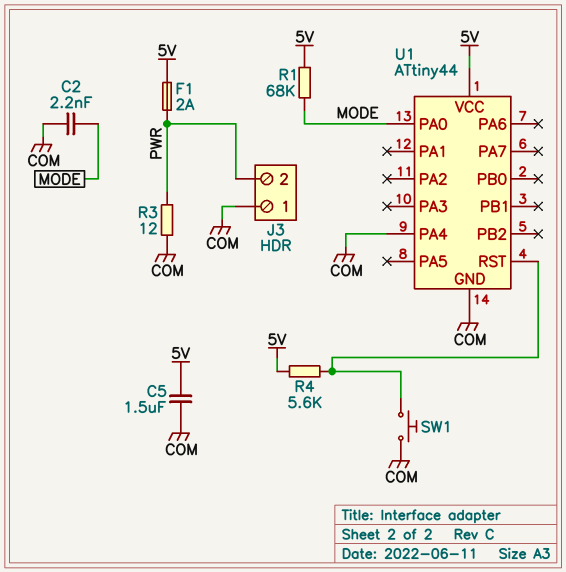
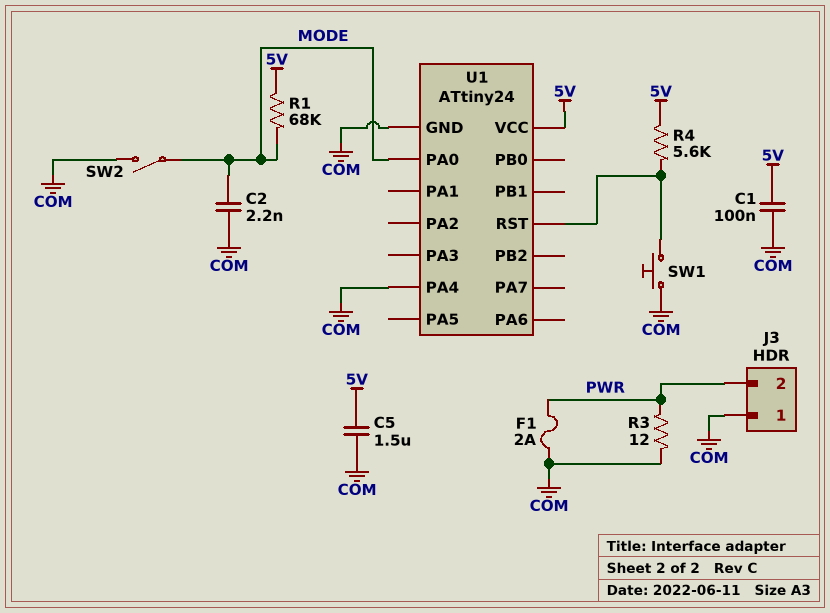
C1: none -> 100nF (5V, COM)
F1: 2A (5V, PWR) -> 2A (COM, PWR)
SW2: none -> switch (COM, MODE)
U1: ATtiny44 -> ATtiny24

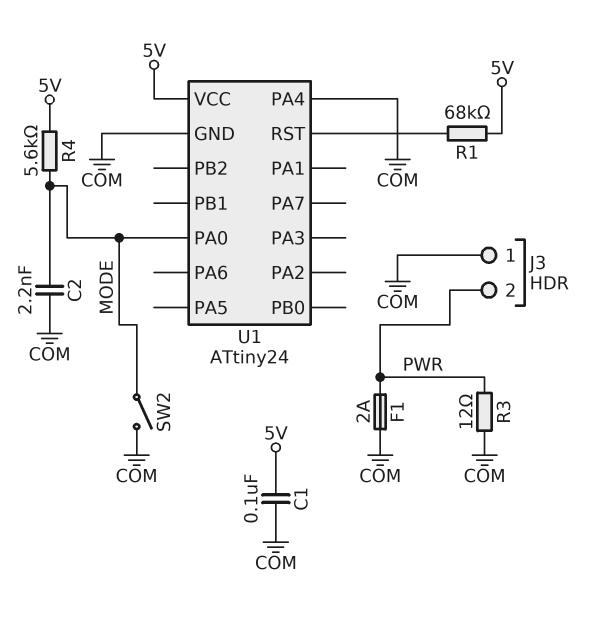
C5: 1.5uF (5V, COM) -> none
R1: 68k (5V, MODE) -> 68k (5V, U1/RST)
R4: 5.6k (5V, U1/RST) -> 5.6k (5V, MODE)
SW1: button (COM, U1/RST) -> none

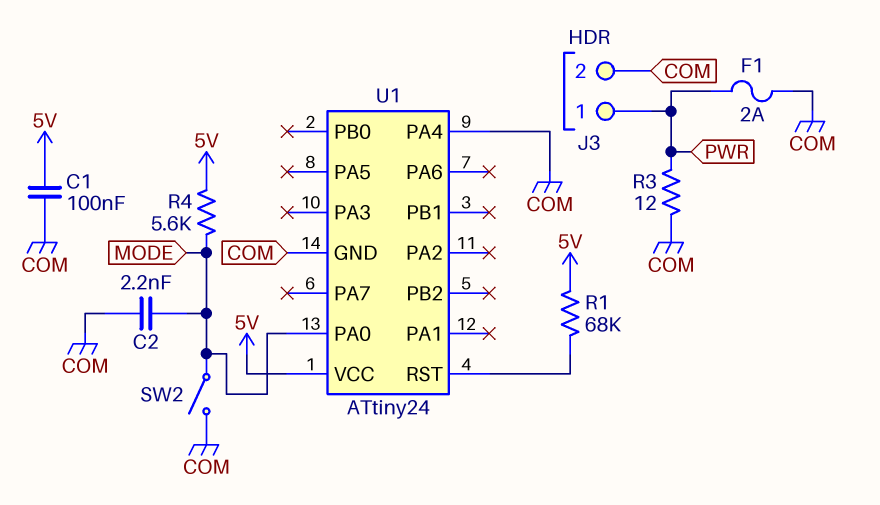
J3 pin 1: COM -> PWR
J3 pin 2: PWR -> COM

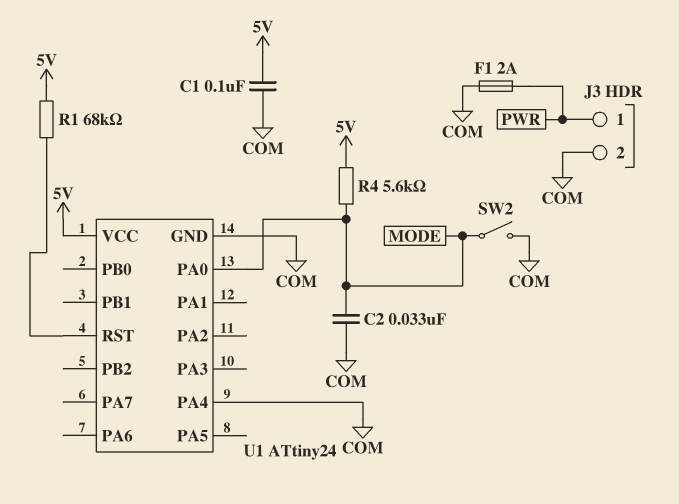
C2: 2.2nF (COM, MODE) -> 33nF (COM, MODE)
R3: 12 (COM, PWR) -> none

